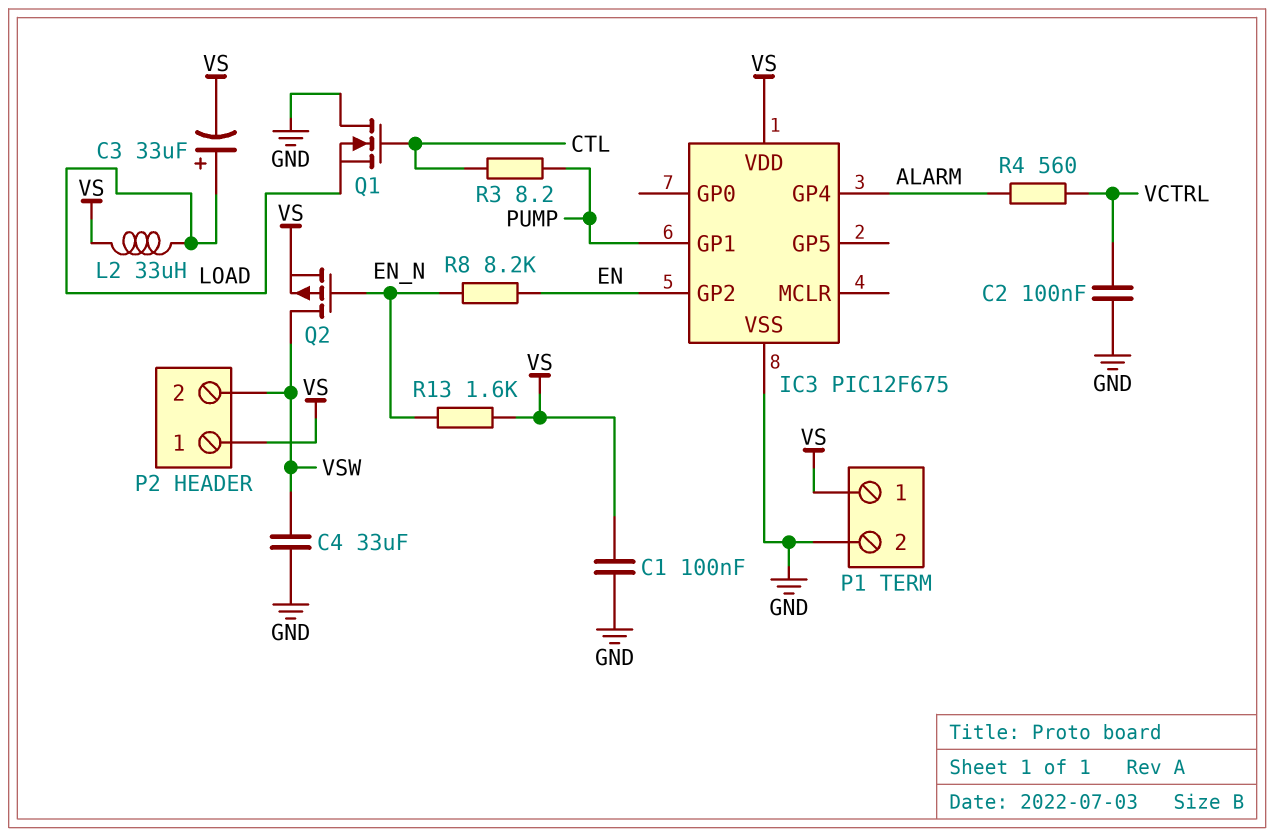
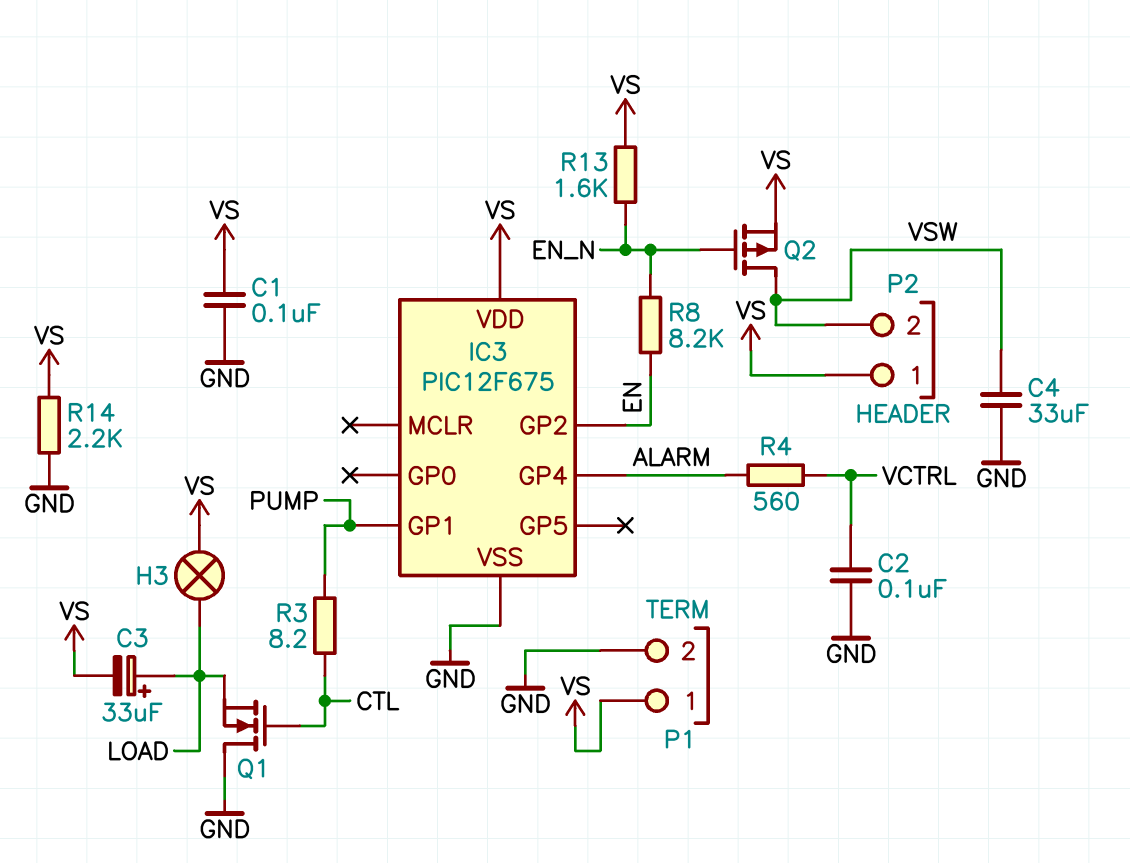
H3: none -> lamp (LOAD, VS)
L2: 33uH (LOAD, VS) -> none
R14: none -> 2.2k (GND, VS)

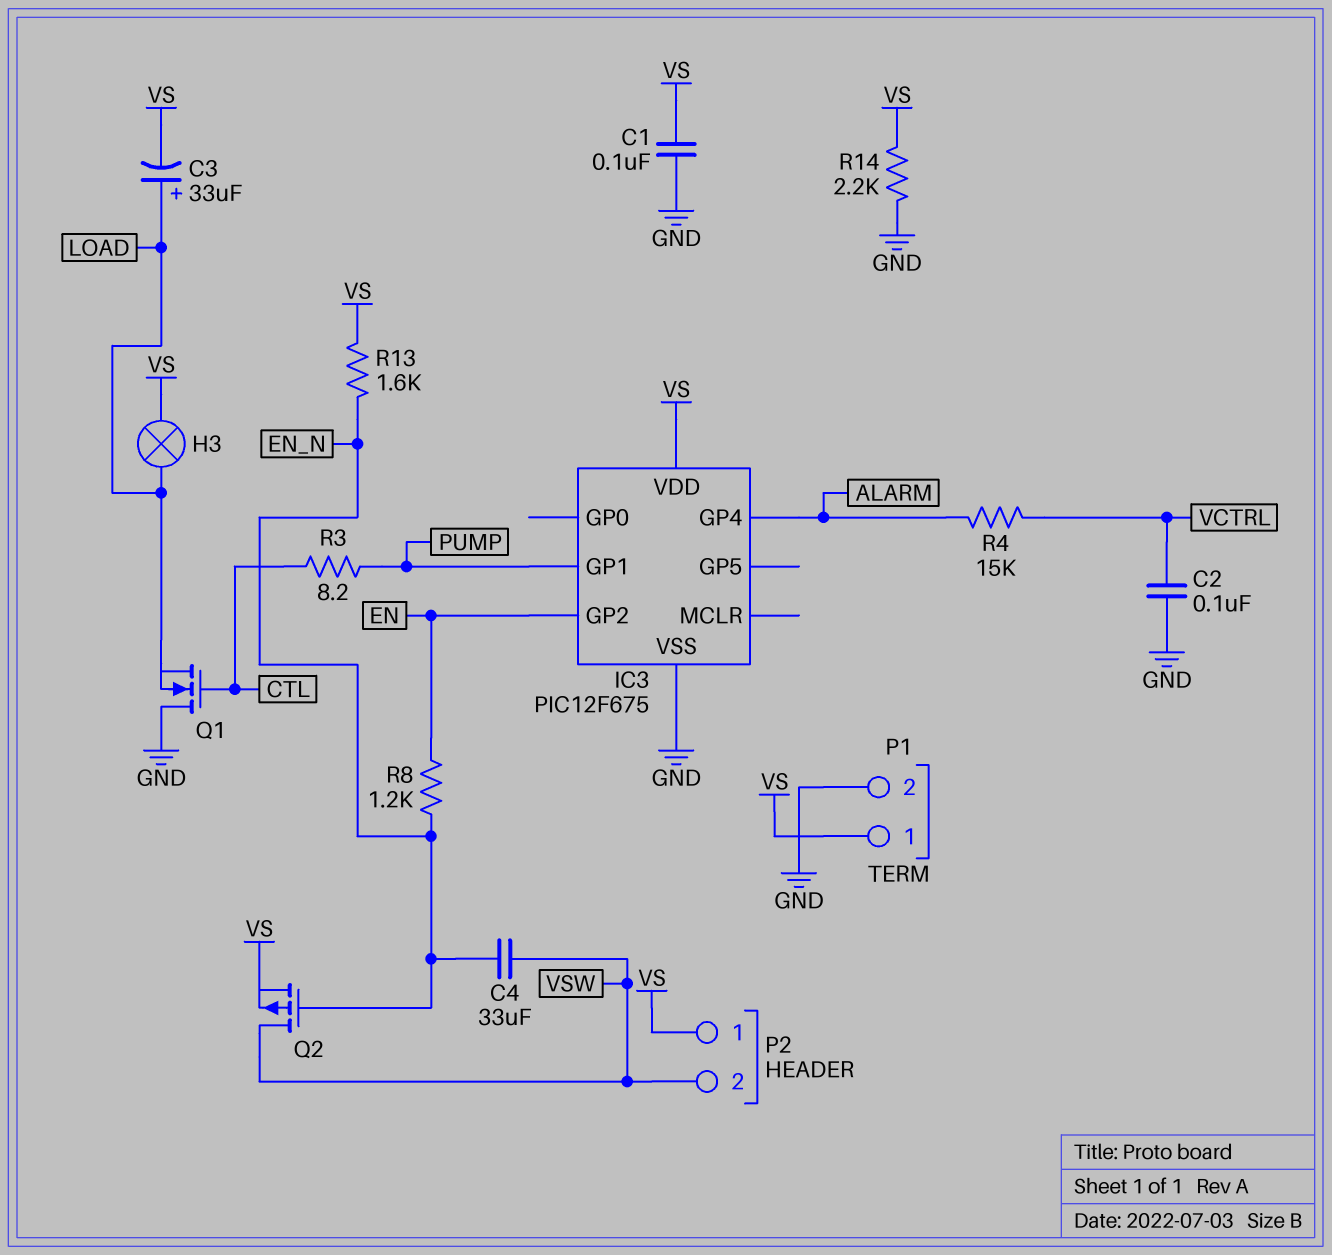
C4: 33uF (GND, VSW) -> 33uF (EN_N, VSW)
R4: 560 (ALARM, VCTRL) -> 15k (ALARM, VCTRL)
R8: 8.2k (EN, EN_N) -> 1.2k (EN, EN_N)

